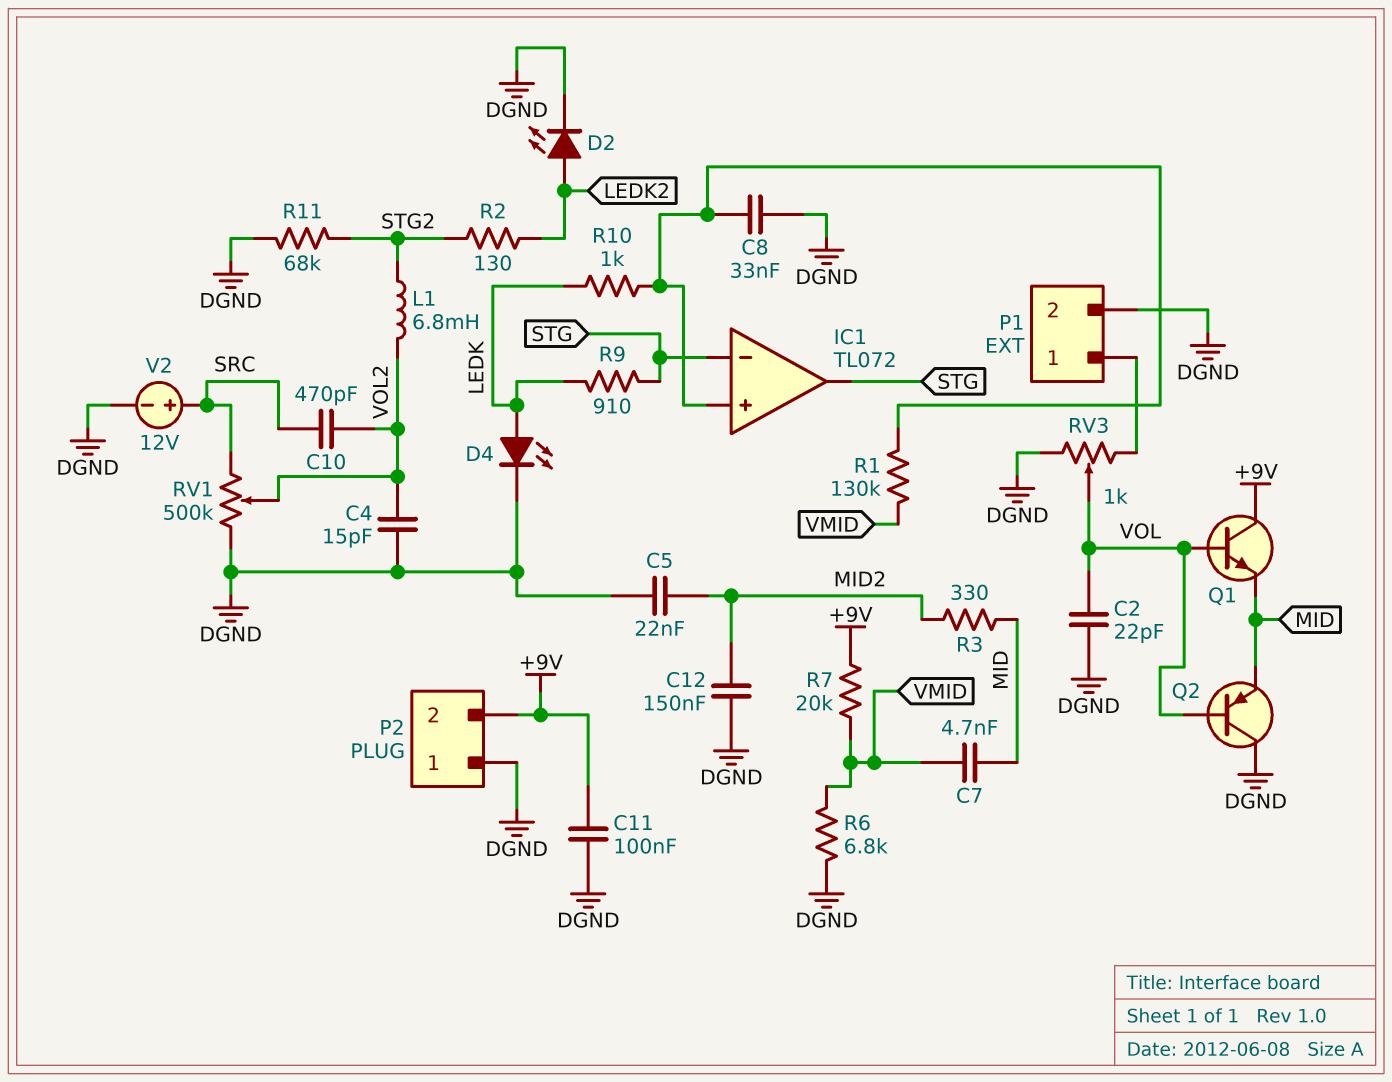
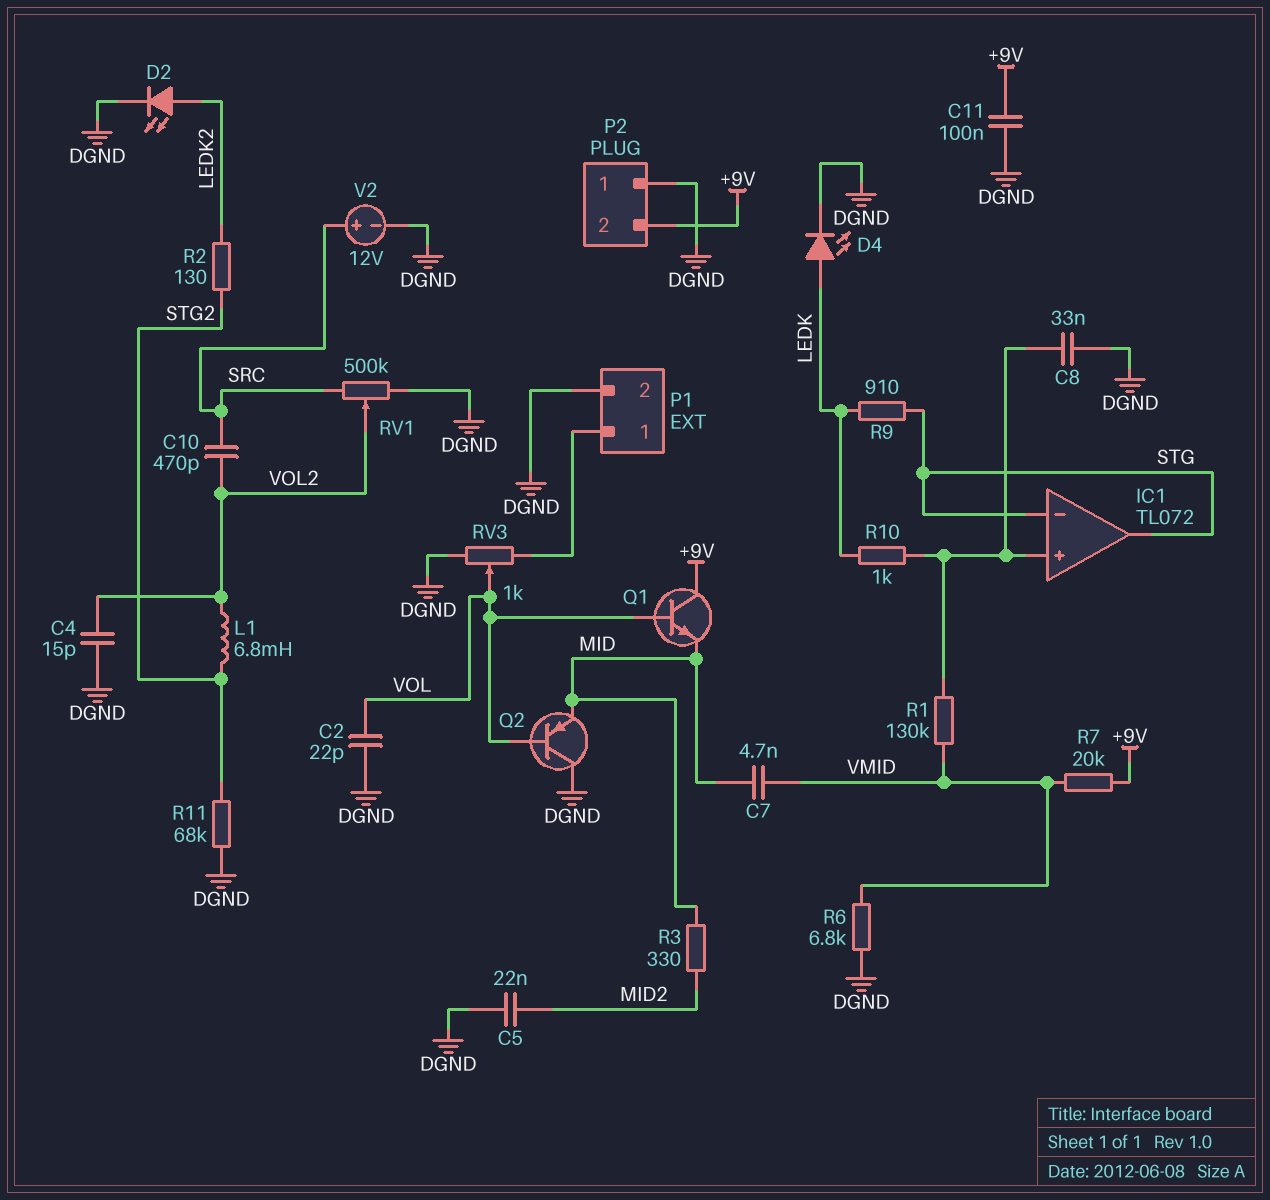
C12: 150nF (DGND, MID2) -> none

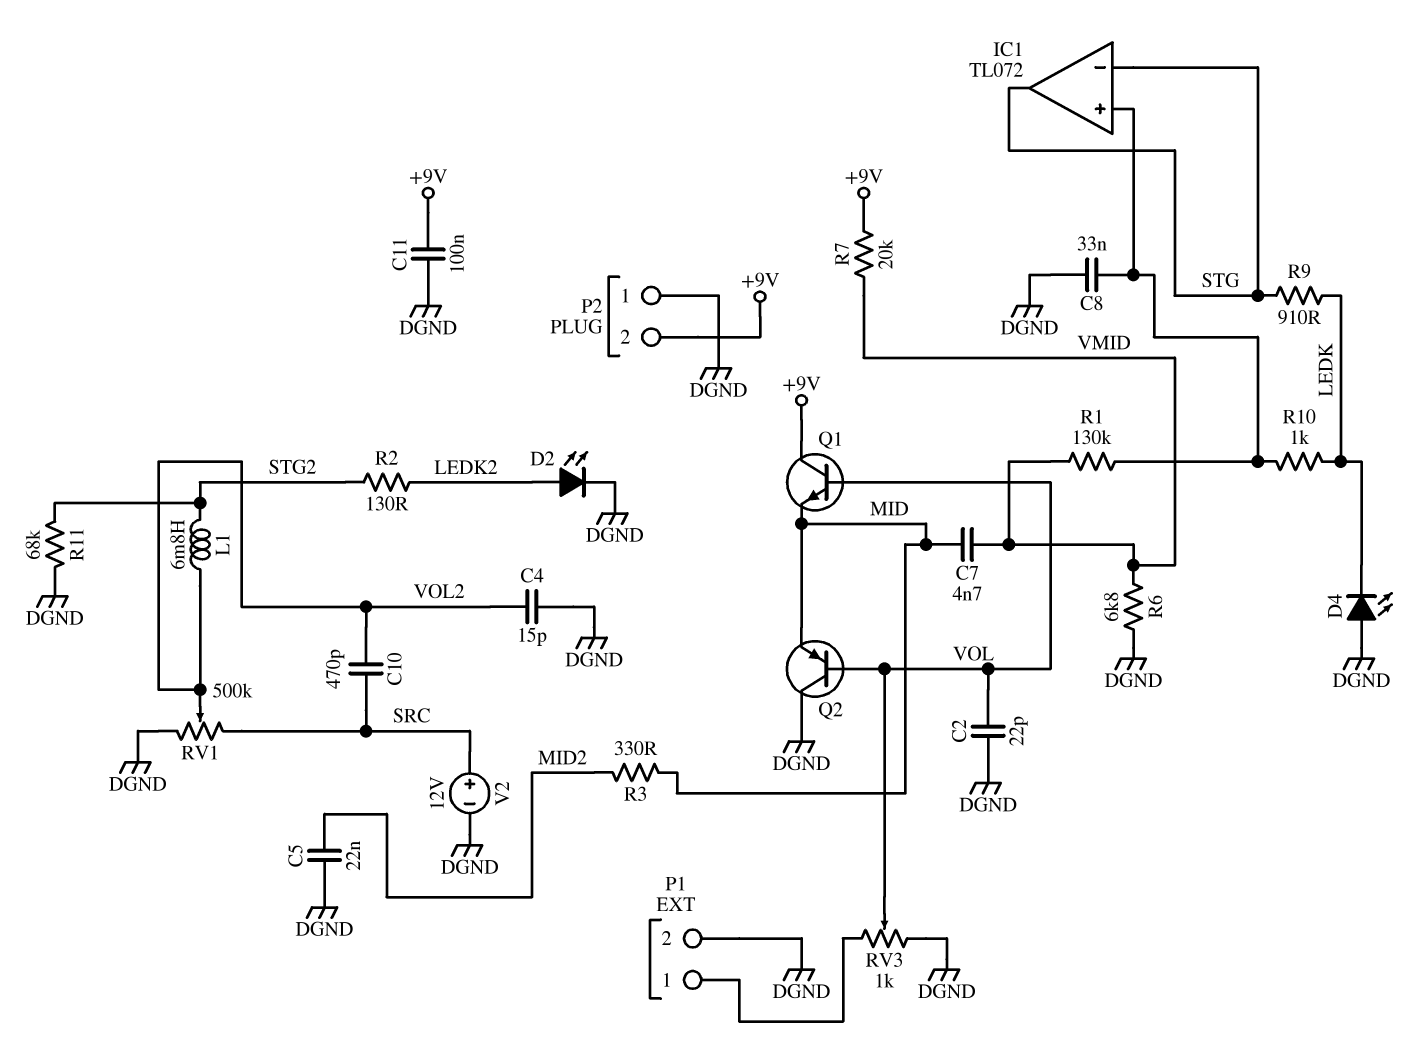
D4: LED (A LEDK, K DGND) -> LED (A DGND, K LEDK)

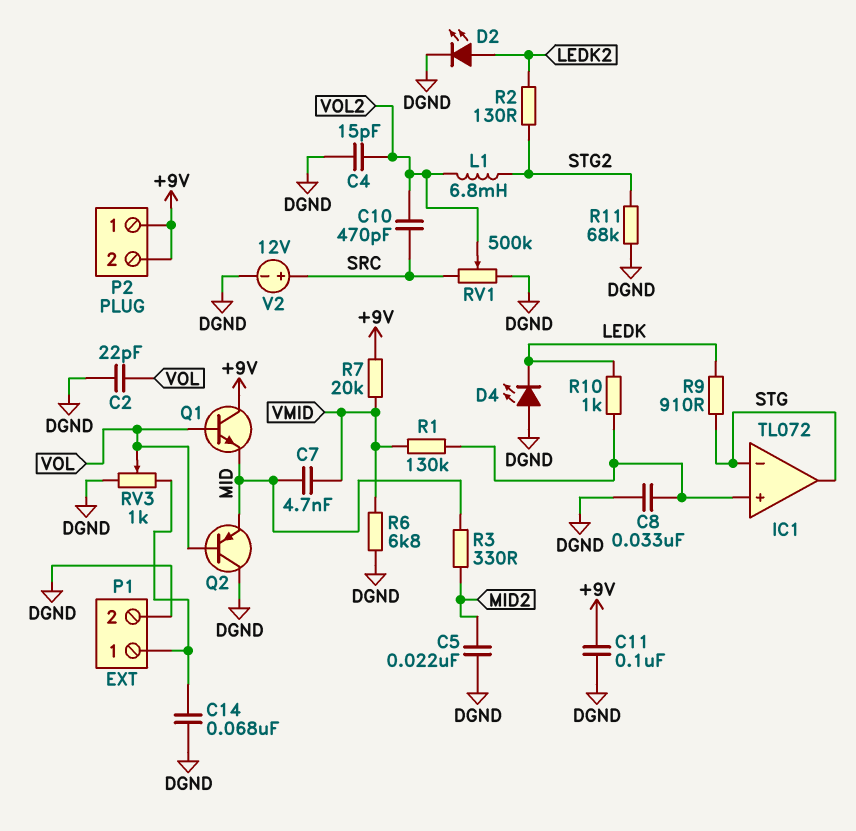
C14: none -> 68nF (DGND, P1/1)
P2 pin 1: DGND -> +9V

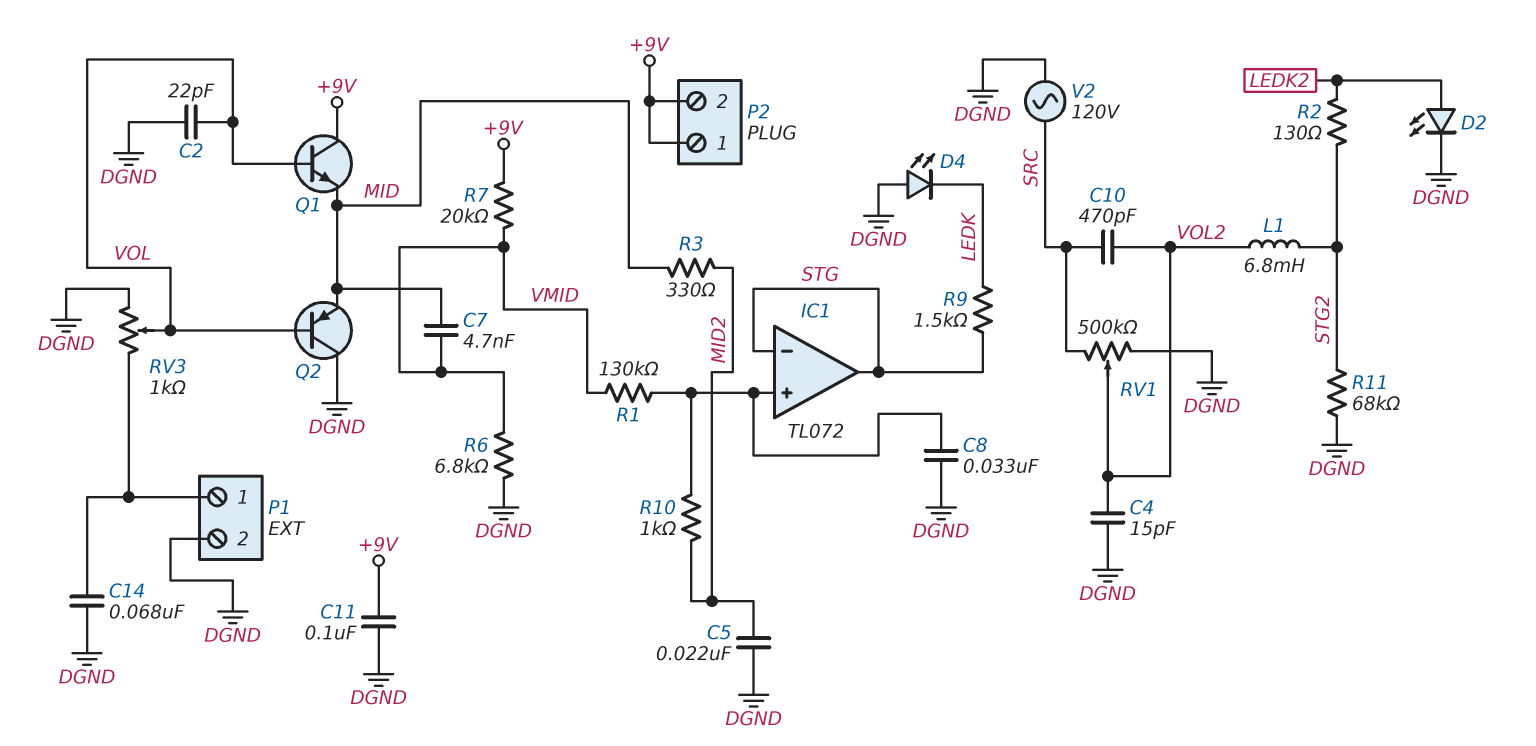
R9: 910 (LEDK, STG) -> 1.5k (LEDK, STG)
R10: 1k (IC1/in+, LEDK) -> 1k (IC1/in+, MID2)
V2: 12V (plus SRC, minus DGND) -> AC 120V (DGND, SRC)

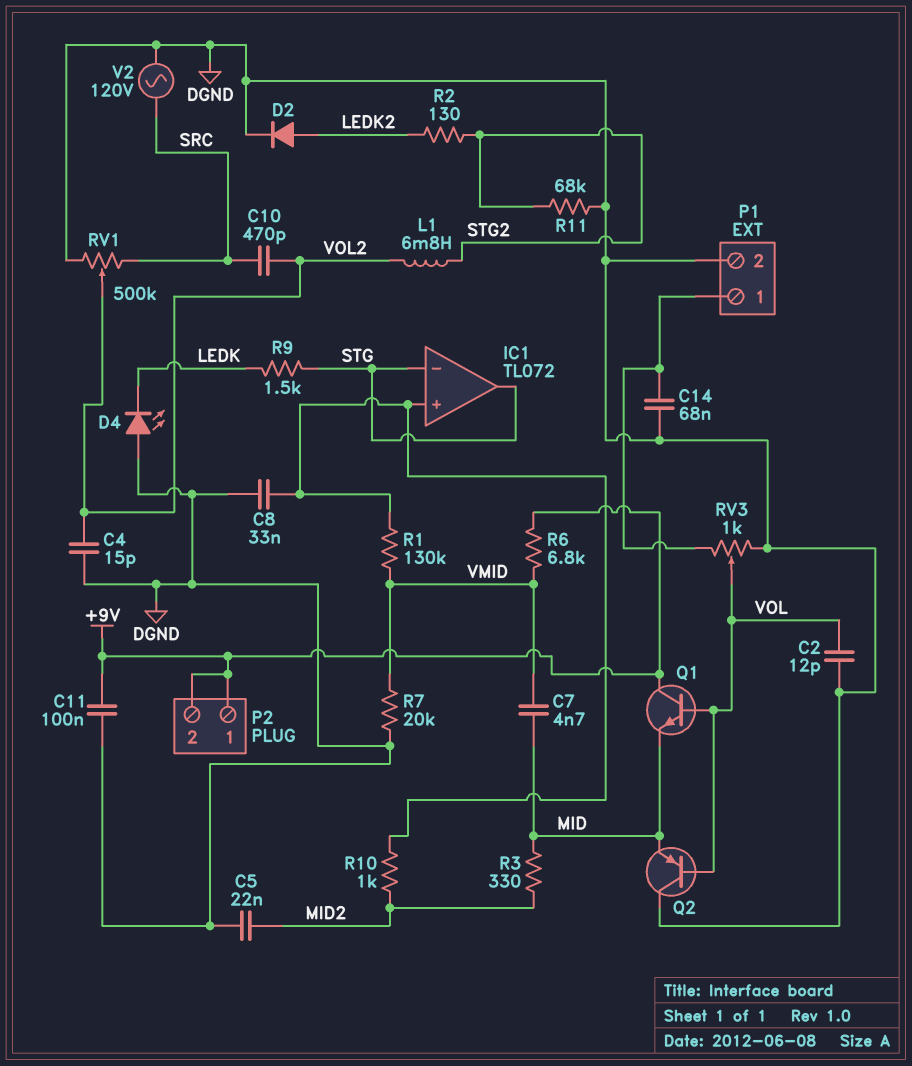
C2: 22pF (DGND, VOL) -> 12pF (DGND, VOL)
D2: LED (A LEDK2, K DGND) -> diode (A LEDK2, K DGND)
R6: 6.8k (DGND, VMID) -> 6.8k (+9V, VMID)
R7: 20k (+9V, VMID) -> 20k (DGND, VMID)

